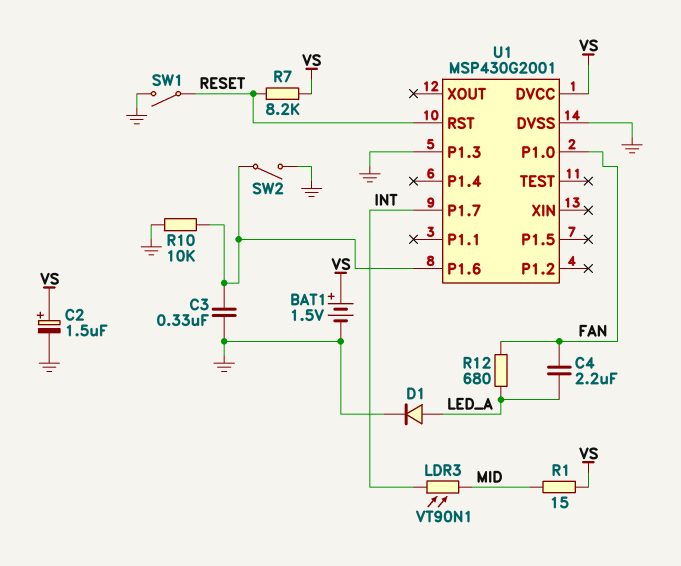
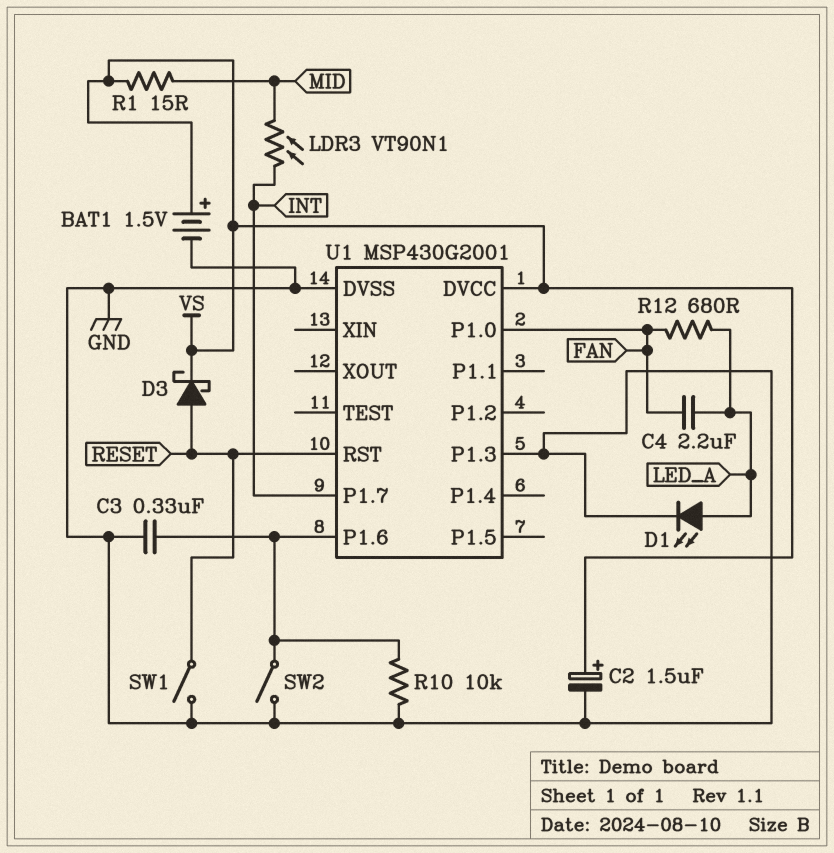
D1: diode (A LED_A, K GND) -> LED (A LED_A, K GND)
D3: none -> schottky (A RESET, K VS)
R7: 8.2k (RESET, VS) -> none

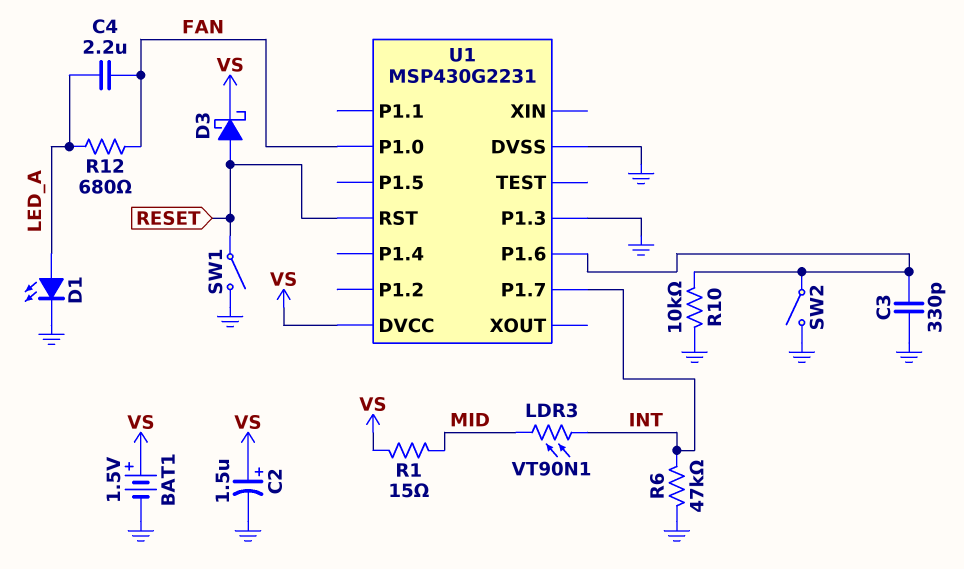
C3: 330nF (GND, U1/P1.6) -> 330pF (GND, U1/P1.6)
R6: none -> 47k (GND, INT)
U1: MSP430G2001 -> MSP430G2231

